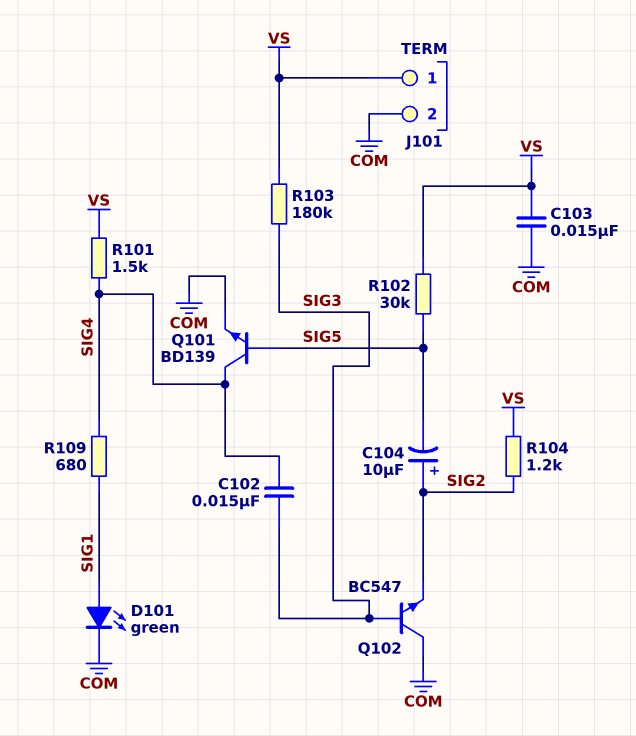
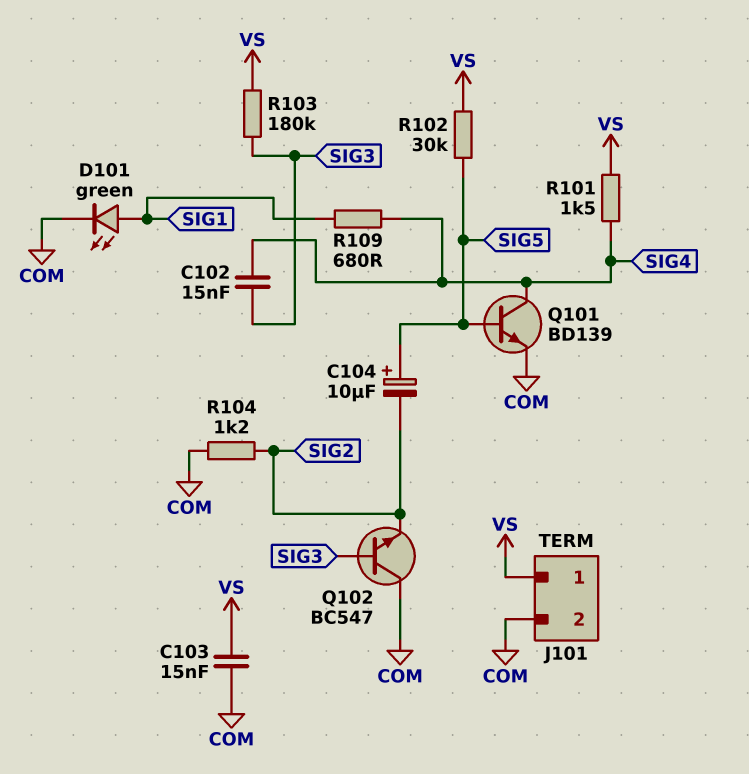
C104: 10uF (plus SIG2, minus SIG5) -> 10uF (plus SIG5, minus SIG2)
R104: 1.2k (SIG2, VS) -> 1.2k (COM, SIG2)

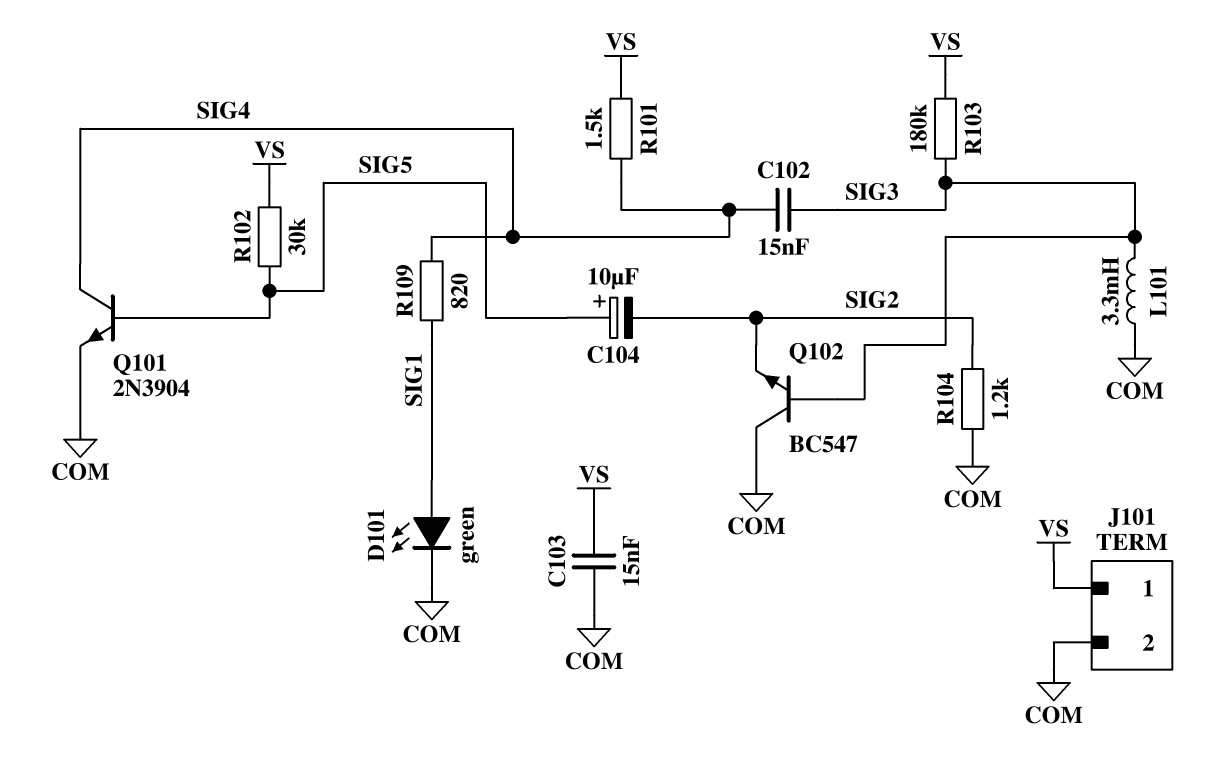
L101: none -> 3.3mH (COM, SIG3)
Q101: NPN BD139 (B SIG5, C SIG4, E COM) -> NPN 2N3904 (B SIG5, C SIG4, E COM)
R109: 680 (SIG1, SIG4) -> 820 (SIG1, SIG4)

